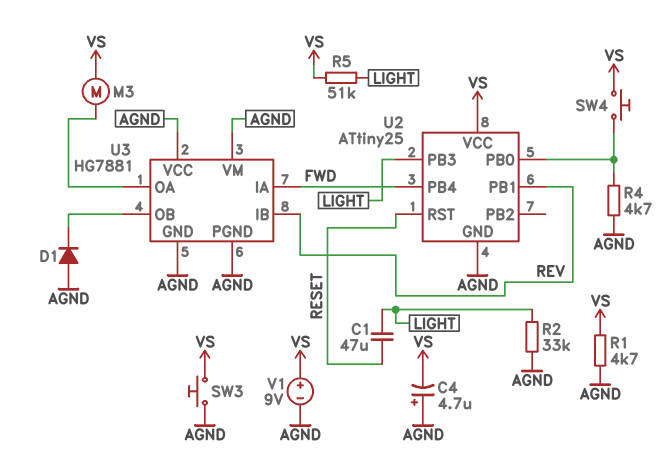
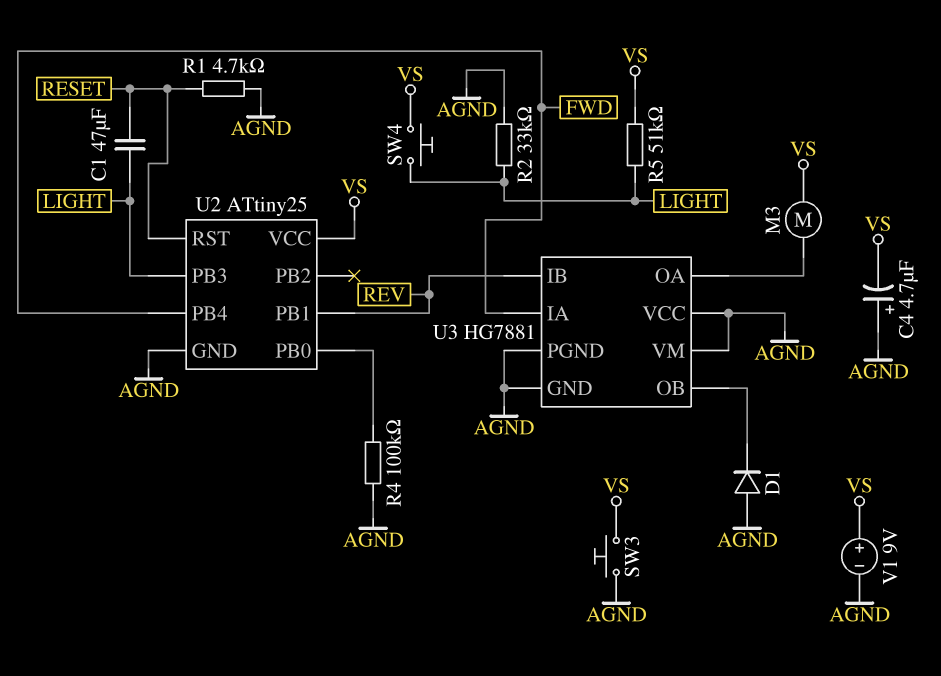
R1: 4.7k (AGND, VS) -> 4.7k (AGND, RESET)
R4: 4.7k (AGND, U2/PB0) -> 100k (AGND, U2/PB0)
SW4: button (U2/PB0, VS) -> button (LIGHT, VS)

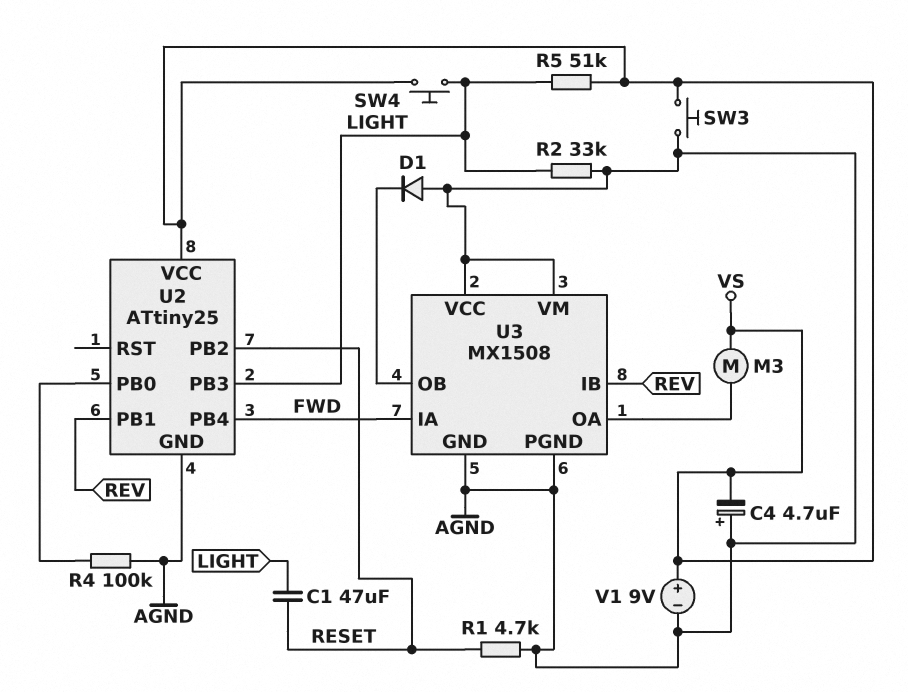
U2 pin PB2: none -> RESET
U2 pin RST: RESET -> none
U3: HG7881 -> MX1508

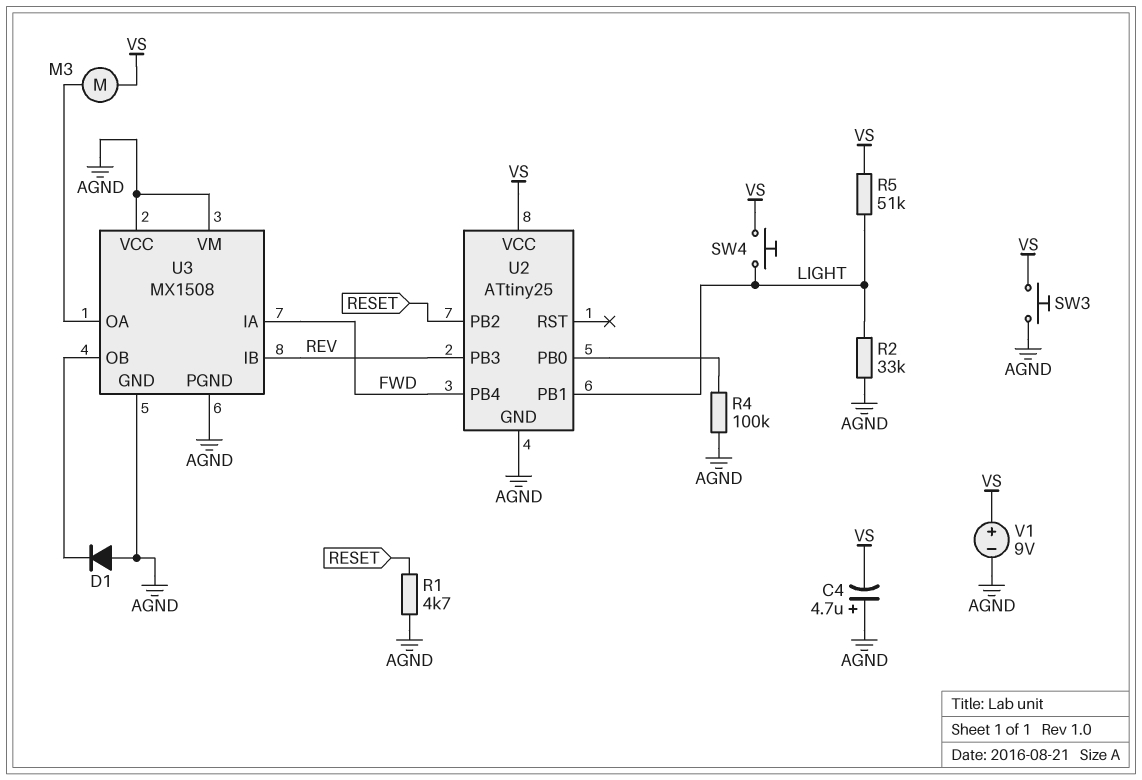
C1: 47uF (LIGHT, RESET) -> none
U2 pin PB1: REV -> LIGHT
U2 pin PB3: LIGHT -> REV

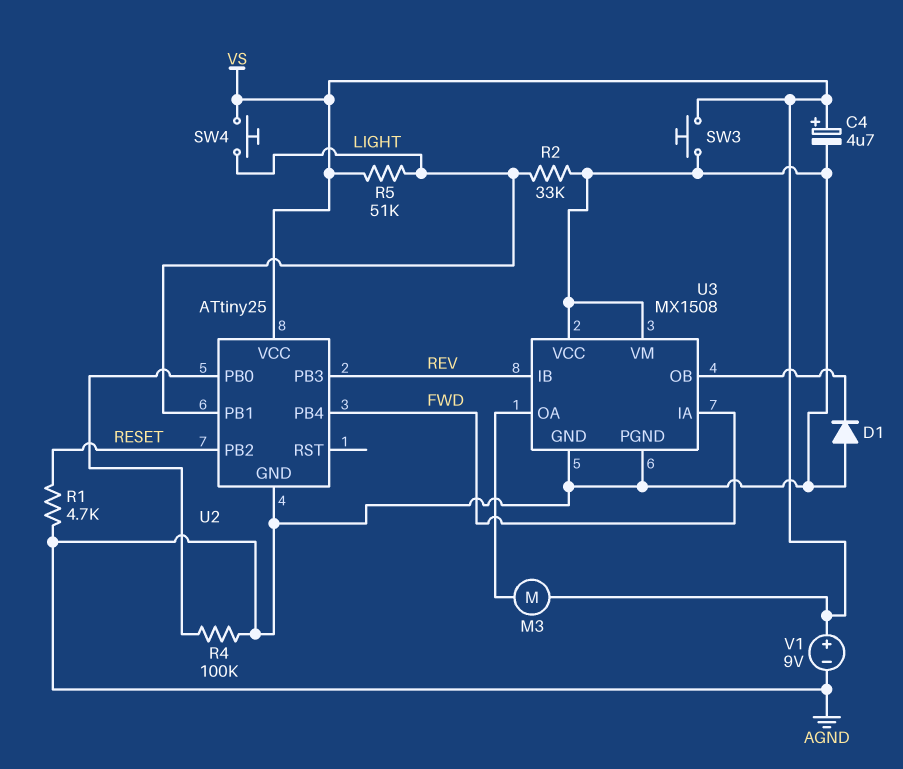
C4: 4.7uF (plus AGND, minus VS) -> 4.7uF (plus VS, minus AGND)

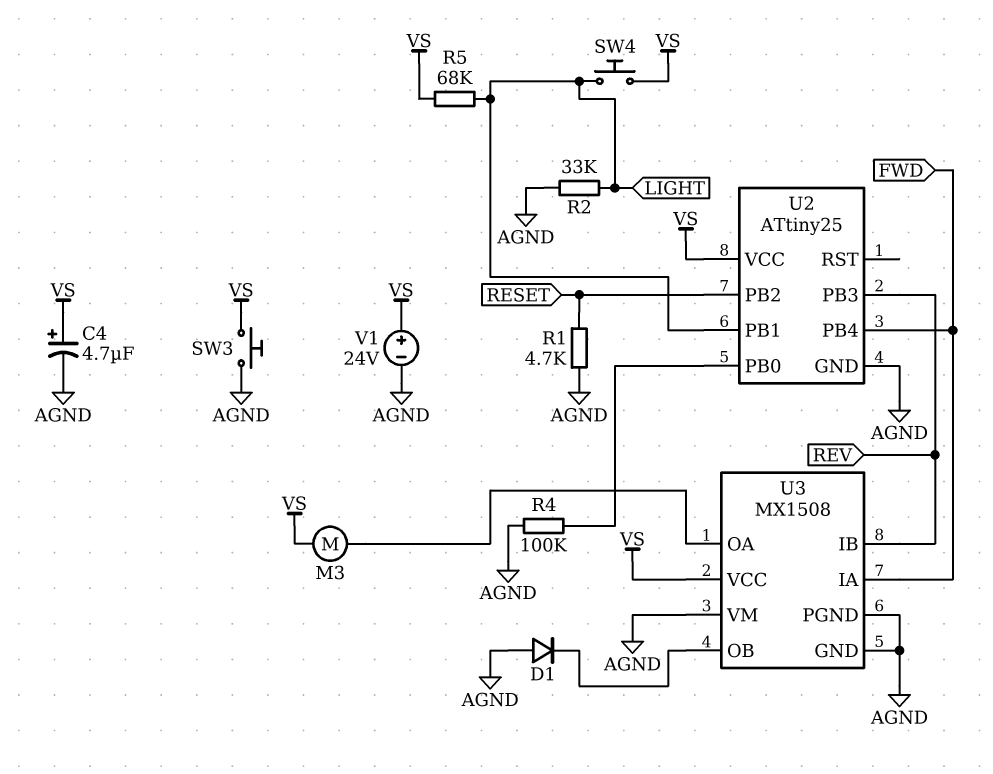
R5: 51k (LIGHT, VS) -> 68k (LIGHT, VS)
U3 pin VCC: AGND -> VS
V1: 9V (plus VS, minus AGND) -> 24V (plus VS, minus AGND)

